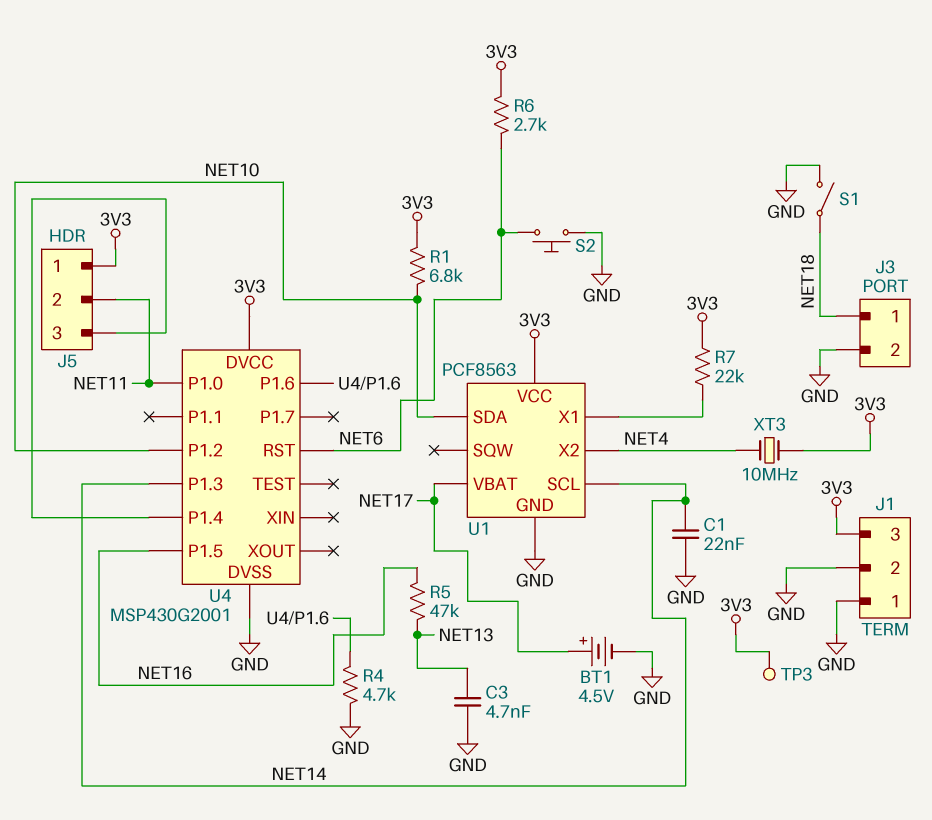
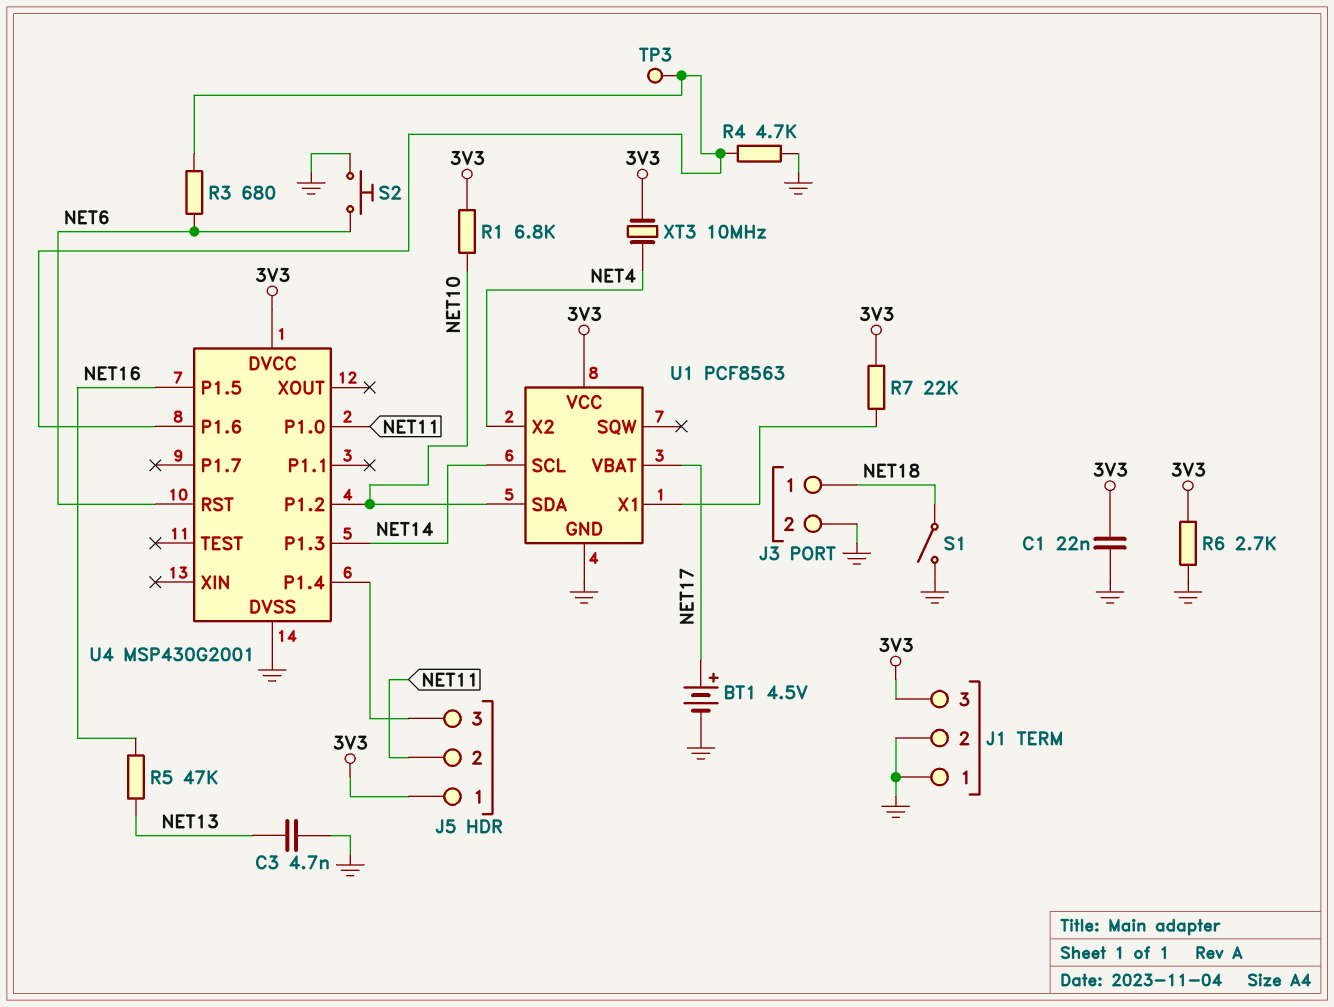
C1: 22nF (GND, NET14) -> 22nF (3V3, GND)
R3: none -> 680 (NET6, U4/P1.6)
R6: 2.7k (3V3, NET6) -> 2.7k (3V3, GND)
TP3: test point (3V3) -> test point (U4/P1.6)

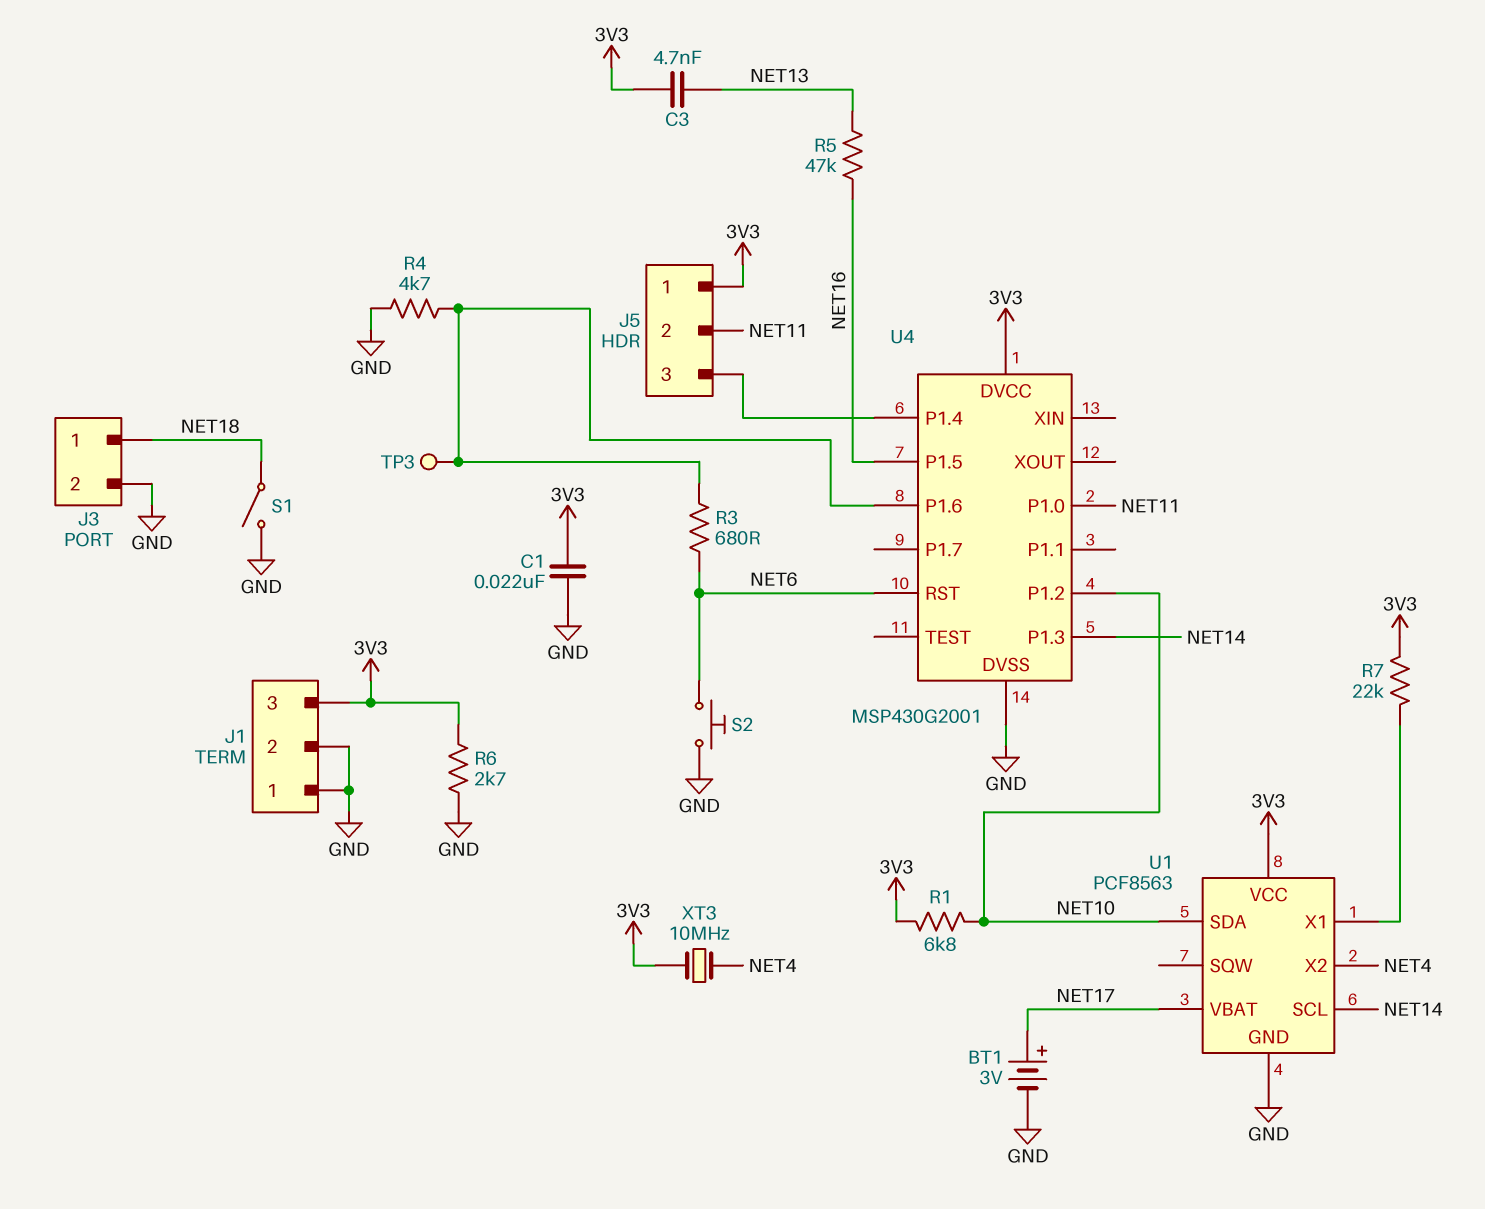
BT1: 4.5V (plus NET17, minus GND) -> 3V (plus NET17, minus GND)
C3: 4.7nF (GND, NET13) -> 4.7nF (3V3, NET13)

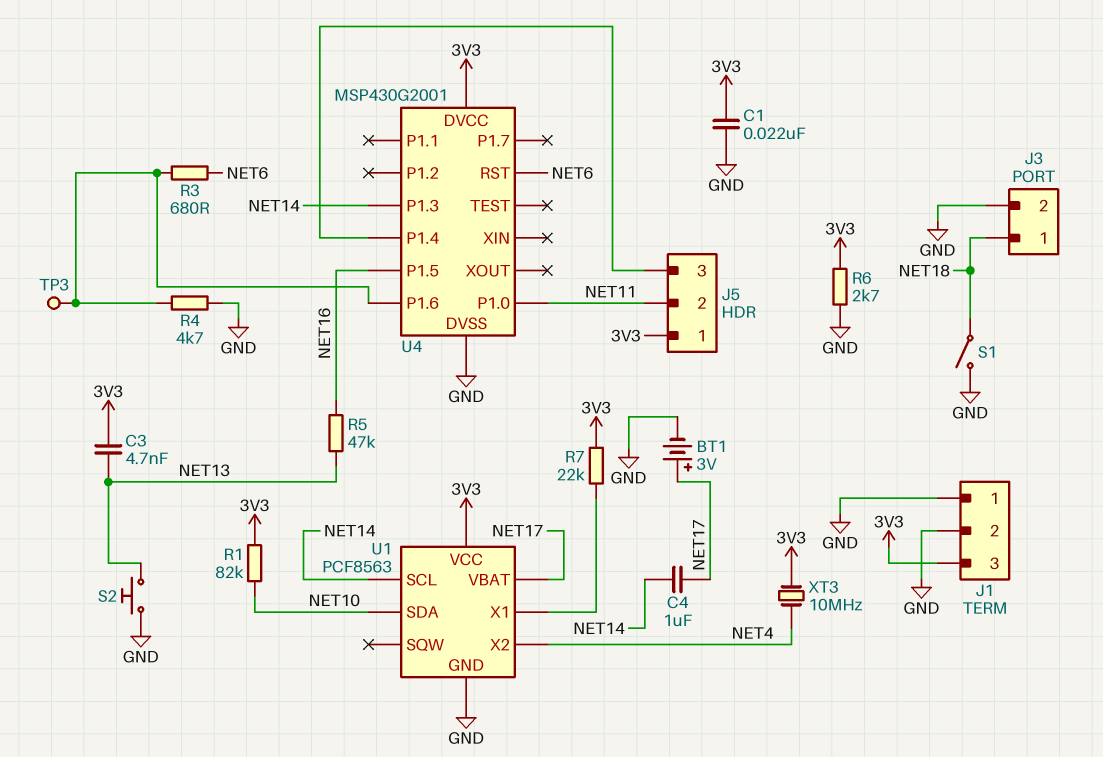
C4: none -> 1uF (NET14, NET17)
R1: 6.8k (3V3, NET10) -> 82k (3V3, NET10)
S2: button (GND, NET6) -> button (GND, NET13)
U4 pin P1.2: NET10 -> none

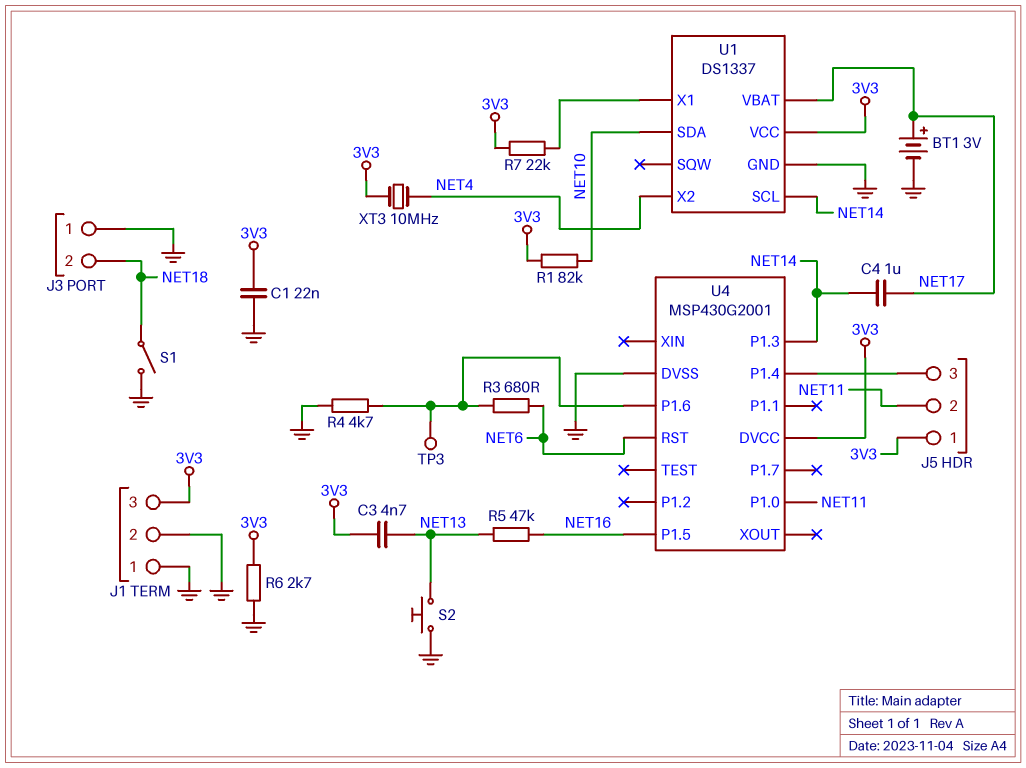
J3 pin 1: NET18 -> GND
J3 pin 2: GND -> NET18
U1: PCF8563 -> DS1337

